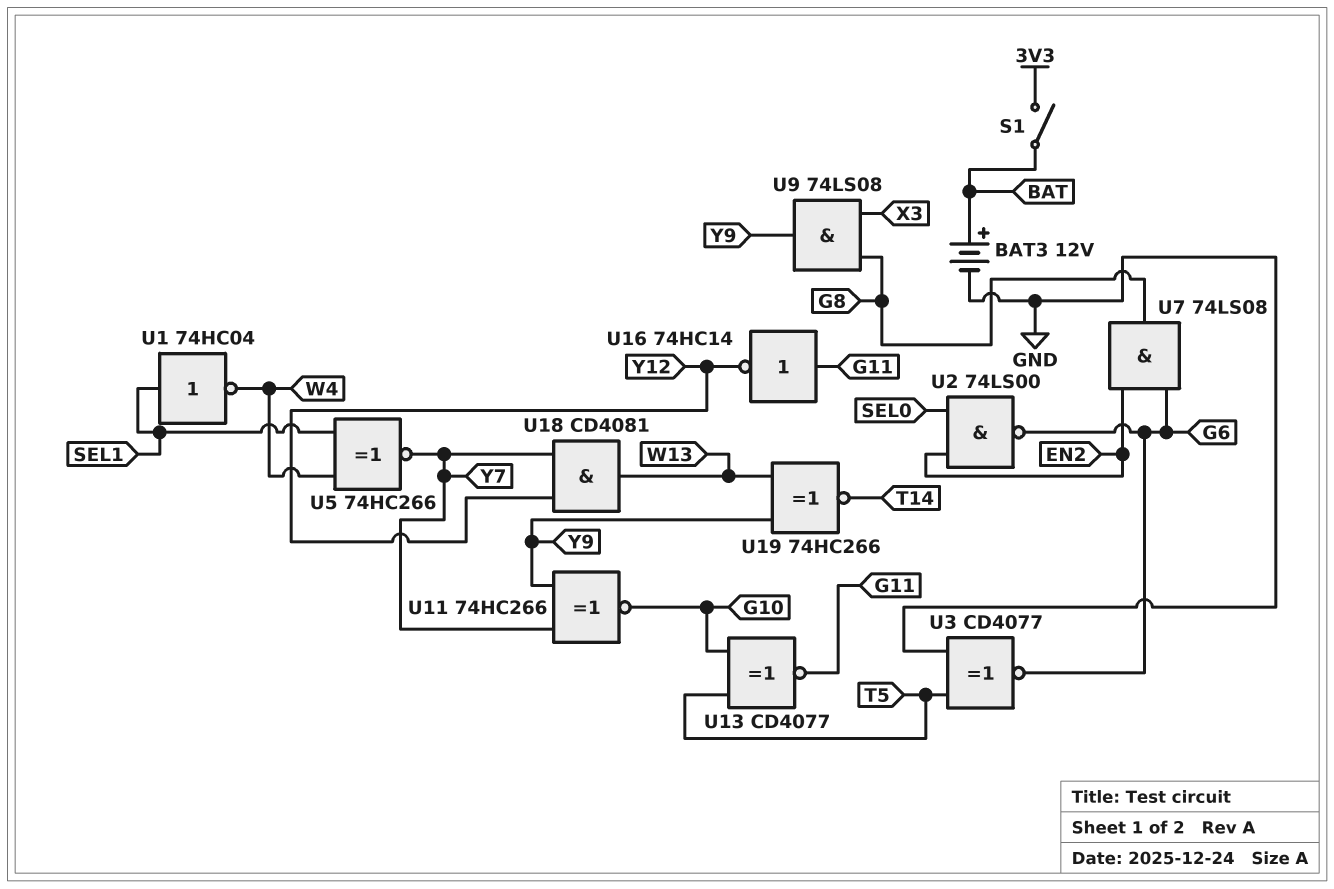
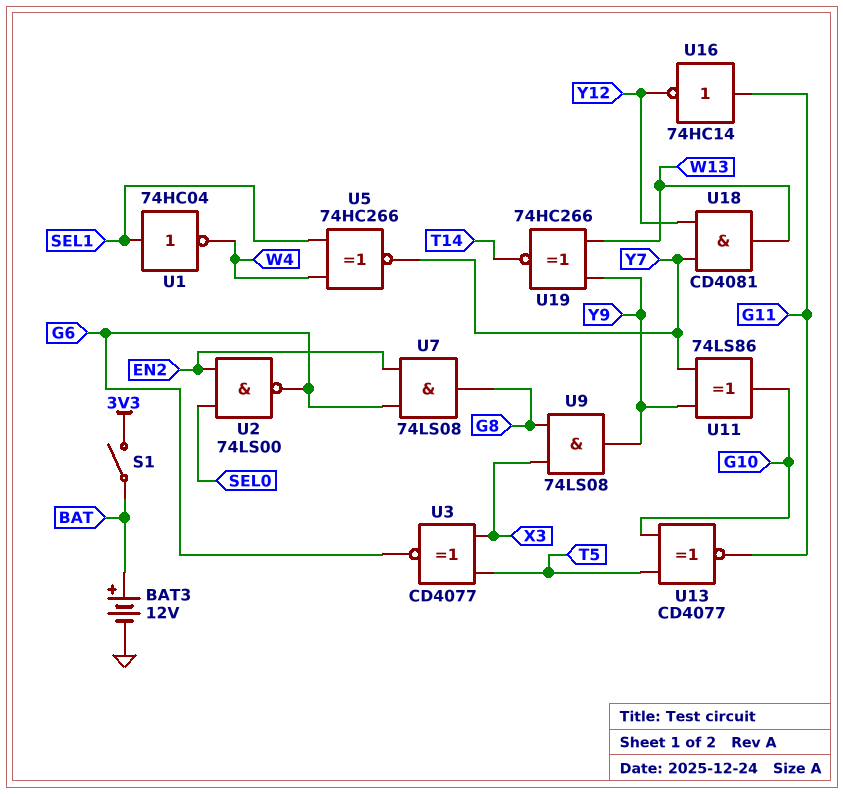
U3: XNOR CD4077 (in GND, in T5, out G6) -> XNOR CD4077 (in T5, in X3, out G6)
U11: XNOR 74HC266 (in Y7, in Y9, out G10) -> XOR 74LS86 (in Y7, in Y9, out G10)

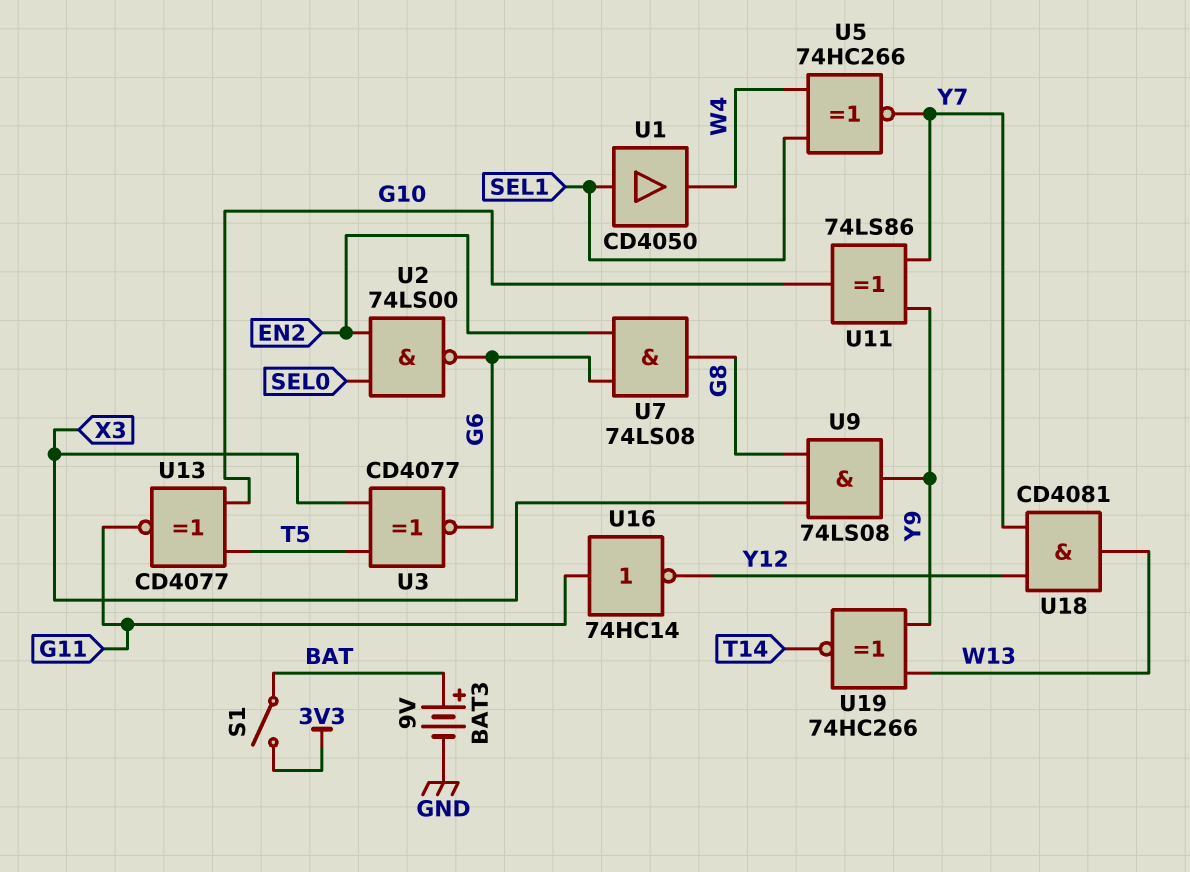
BAT3: 12V (plus BAT, minus GND) -> 9V (plus BAT, minus GND)
U1: NOT 74HC04 (in SEL1, out W4) -> buffer CD4050 (in SEL1, out W4)

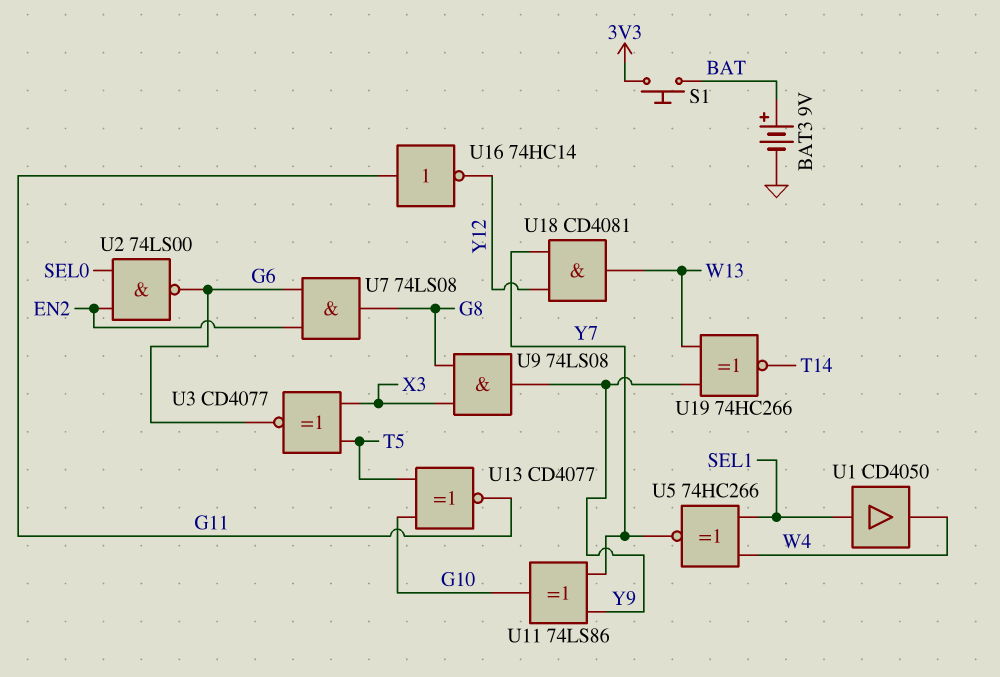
S1: switch (3V3, BAT) -> button (3V3, BAT)

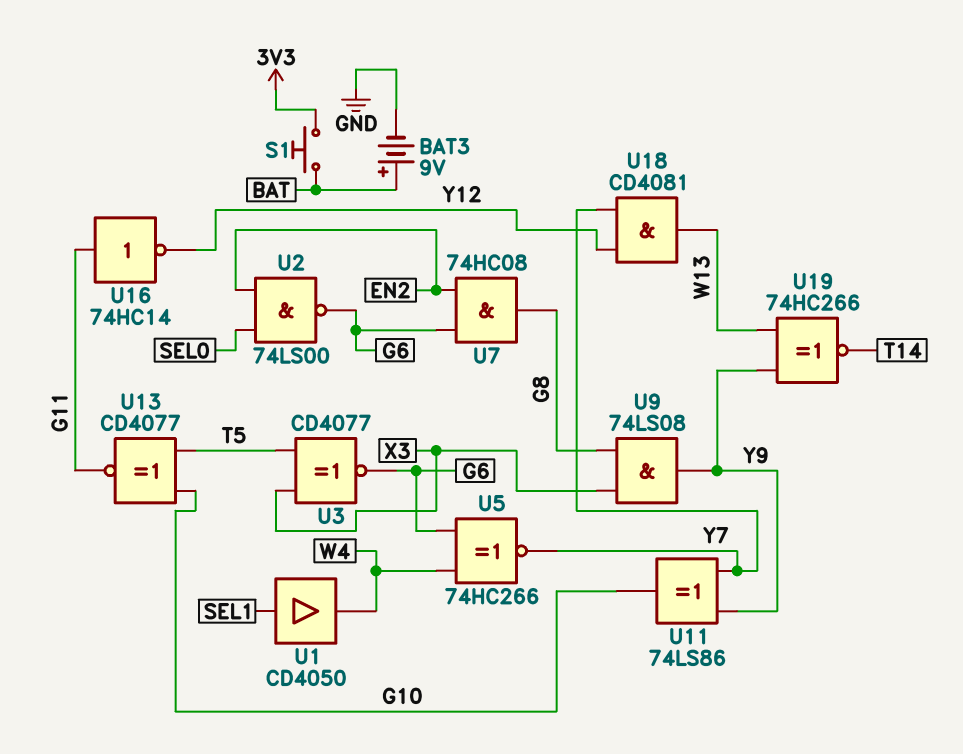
U5: XNOR 74HC266 (in SEL1, in W4, out Y7) -> XNOR 74HC266 (in G6, in W4, out Y7)
U7: AND 74LS08 (in EN2, in G6, out G8) -> AND 74HC08 (in EN2, in G6, out G8)

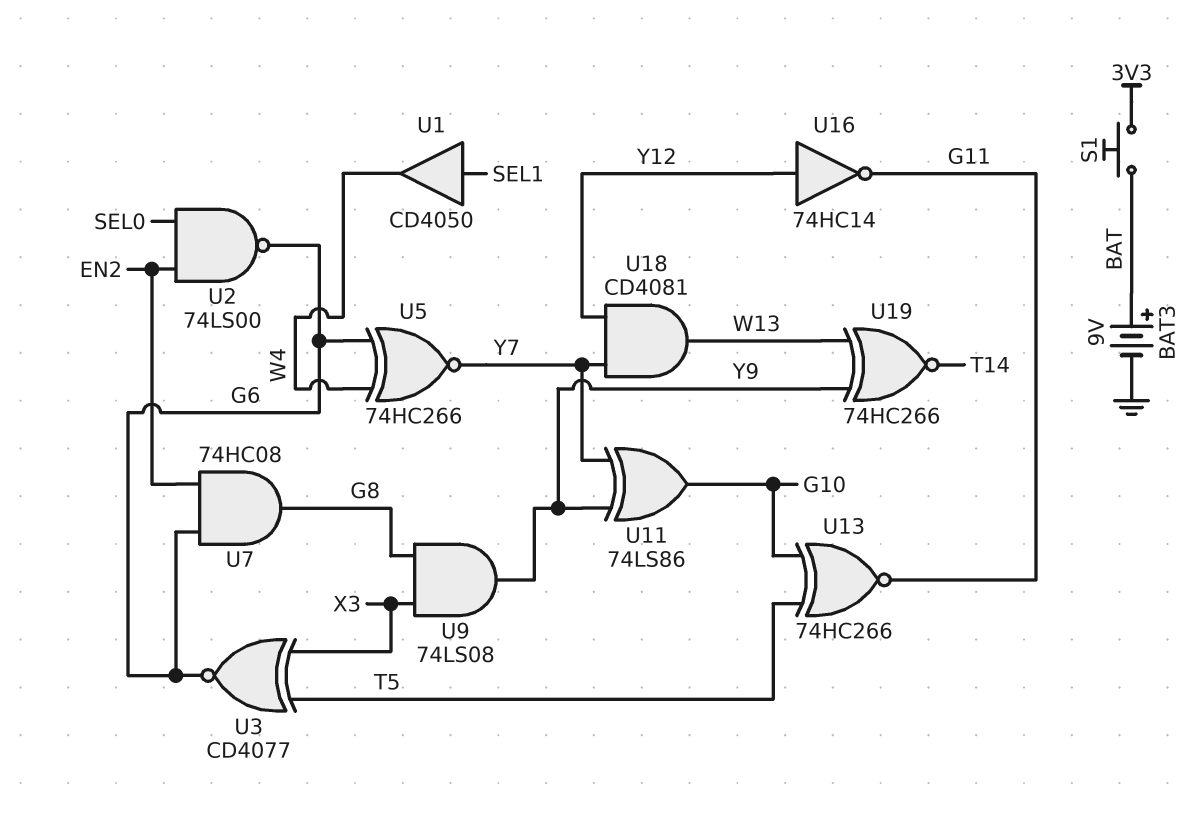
U13: XNOR CD4077 (in G10, in T5, out G11) -> XNOR 74HC266 (in G10, in T5, out G11)
U16: NOT 74HC14 (in G11, out Y12) -> NOT 74HC14 (in Y12, out G11)

